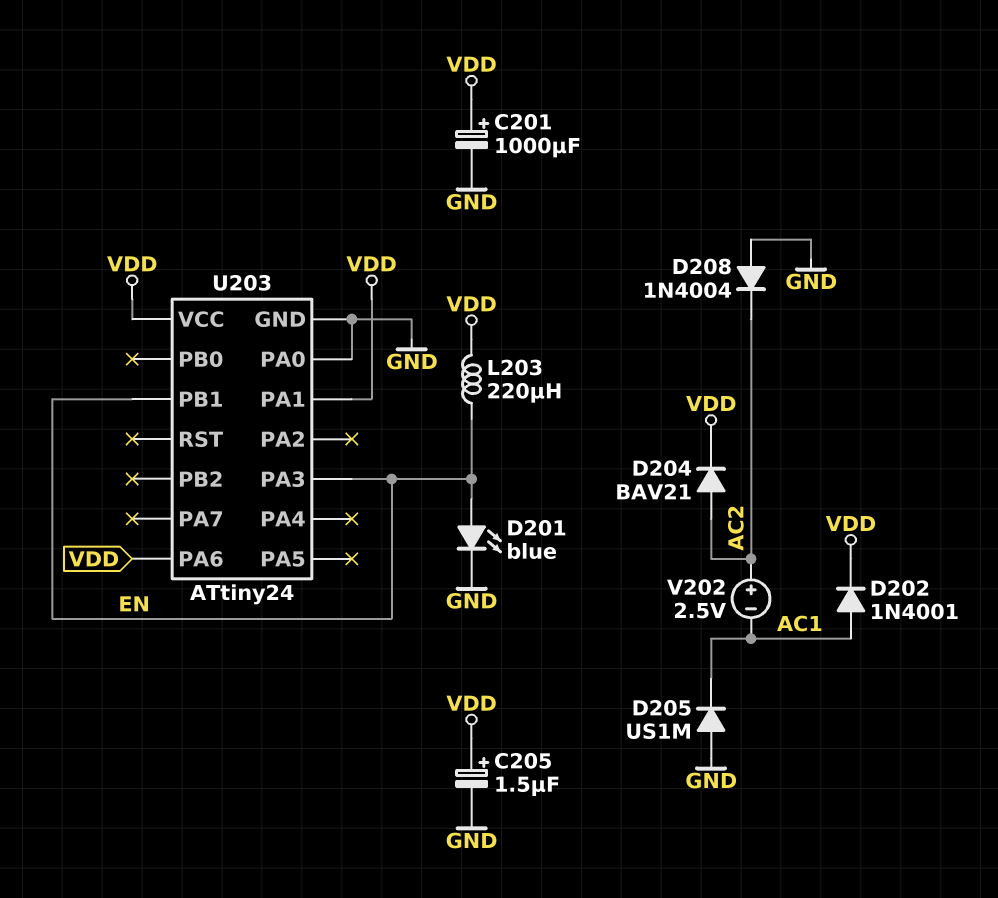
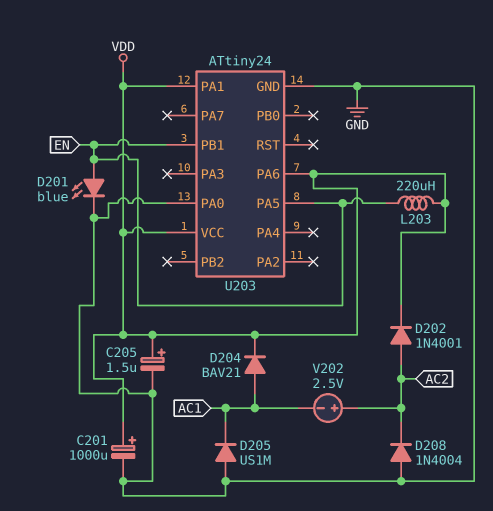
D202: diode 1N4001 (A AC1, K VDD) -> diode 1N4001 (A AC2, K VDD)
D204: diode BAV21 (A AC2, K VDD) -> diode BAV21 (A AC1, K VDD)
U203 pin PA3: EN -> none
U203 pin PA5: none -> EN

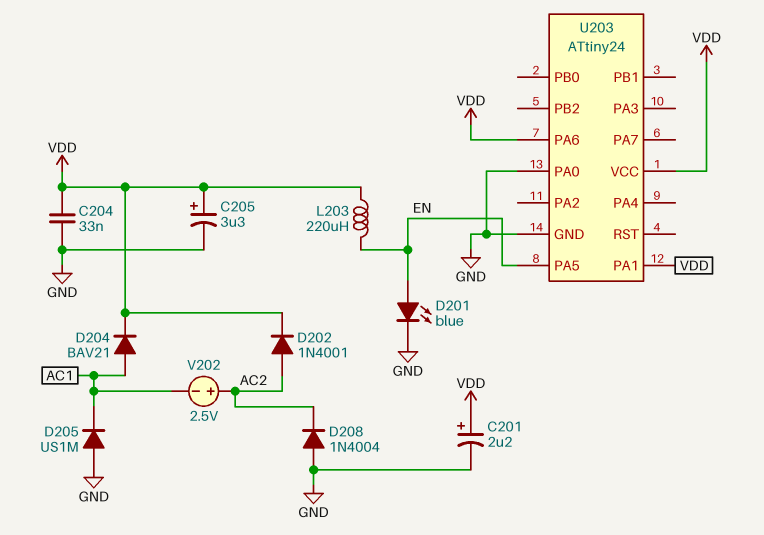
C201: 1000uF (plus VDD, minus GND) -> 2.2uF (plus VDD, minus GND)
C204: none -> 33nF (GND, VDD)
C205: 1.5uF (plus VDD, minus GND) -> 3.3uF (plus VDD, minus GND)
U203 pin PB1: EN -> none

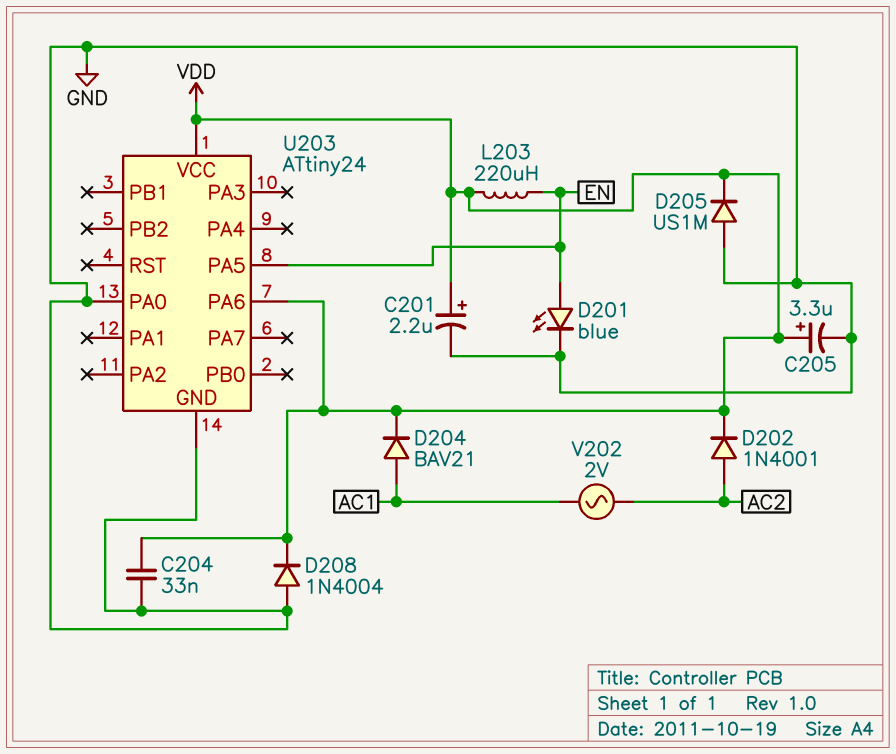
D205: diode US1M (A GND, K AC1) -> diode US1M (A GND, K VDD)
D208: diode 1N4004 (A GND, K AC2) -> diode 1N4004 (A GND, K VDD)
U203 pin PA1: VDD -> none
V202: 2.5V (plus AC2, minus AC1) -> AC 2V (AC1, AC2)

